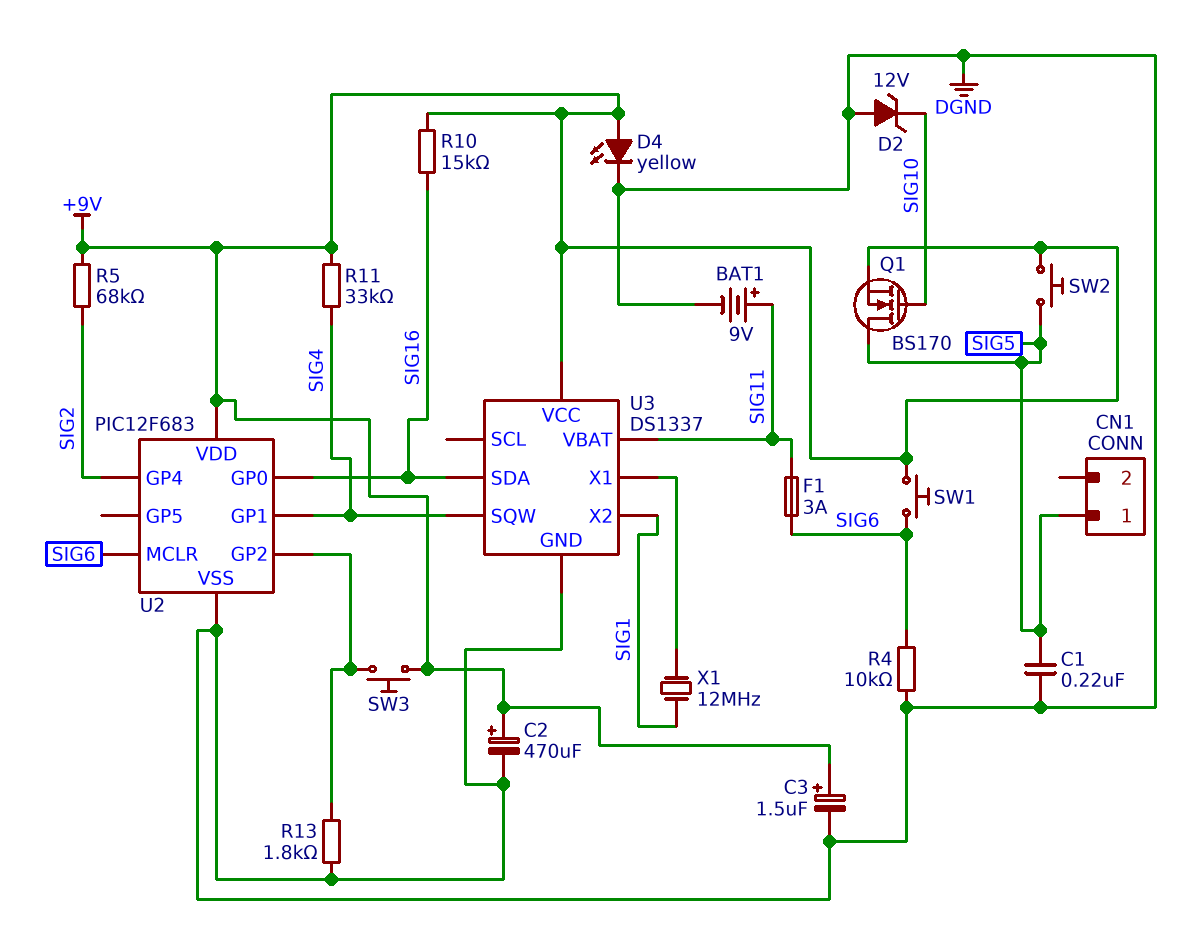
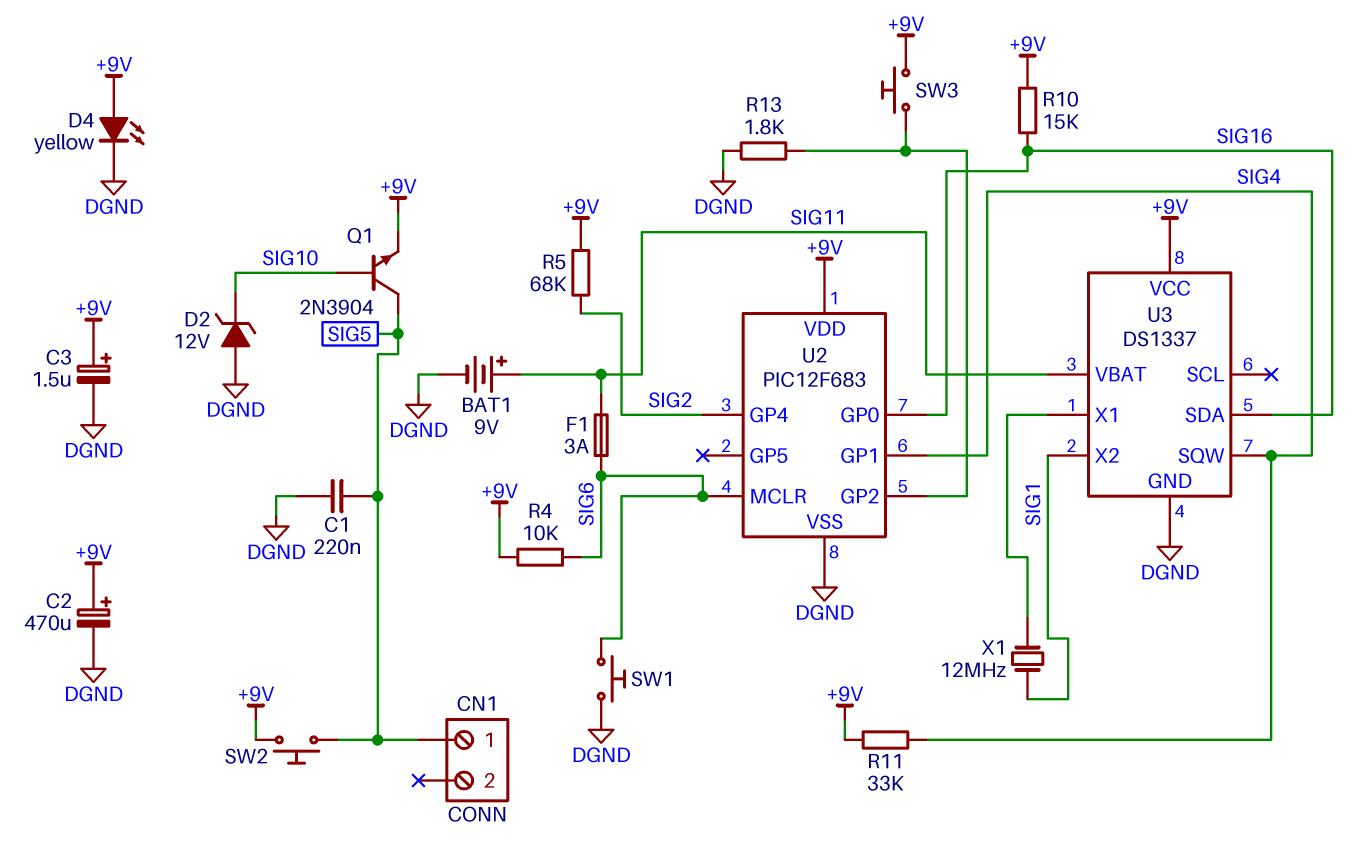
Q1: NMOS BS170 (G SIG10, D SIG5, S +9V) -> NPN 2N3904 (B SIG10, C SIG5, E +9V)
R4: 10k (DGND, SIG6) -> 10k (+9V, SIG6)
SW1: button (+9V, SIG6) -> button (DGND, SIG6)

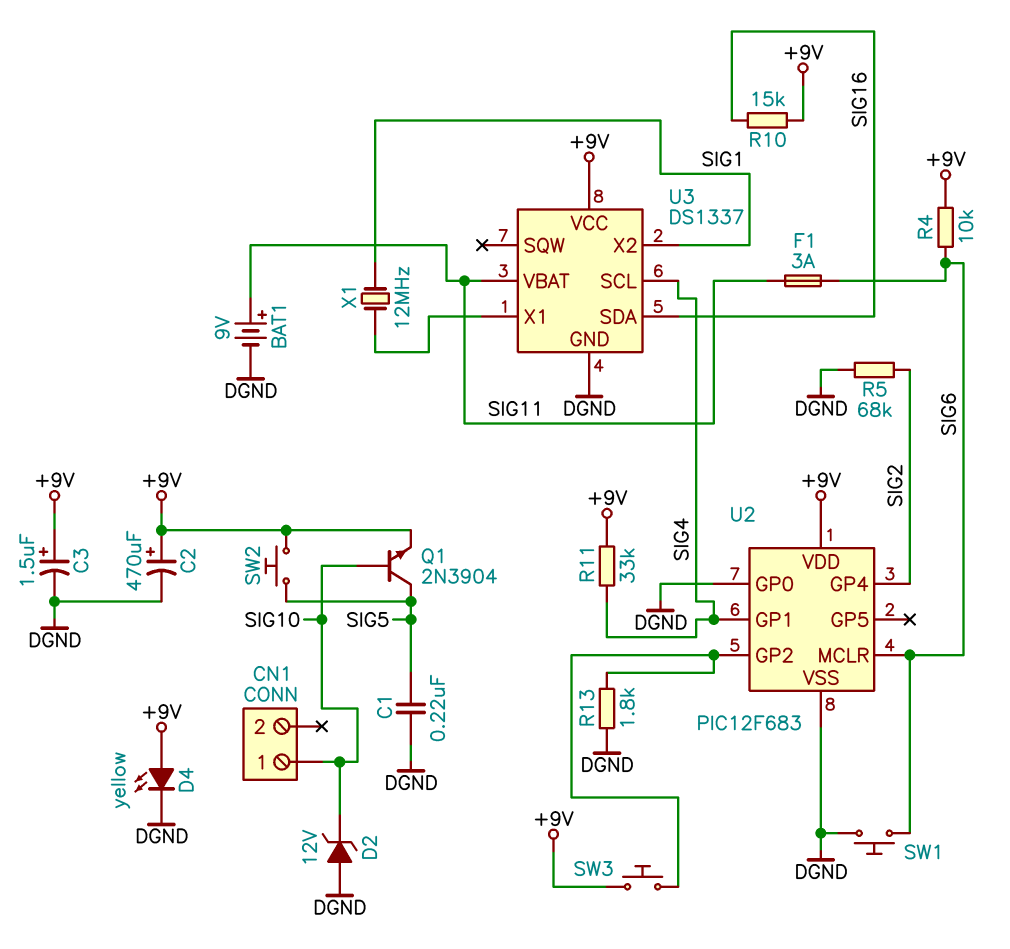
CN1 pin 1: SIG5 -> SIG10
R5: 68k (+9V, SIG2) -> 68k (DGND, SIG2)
U2 pin GP0: SIG16 -> DGND
U3 pin SCL: none -> SIG4
U3 pin SQW: SIG4 -> none

